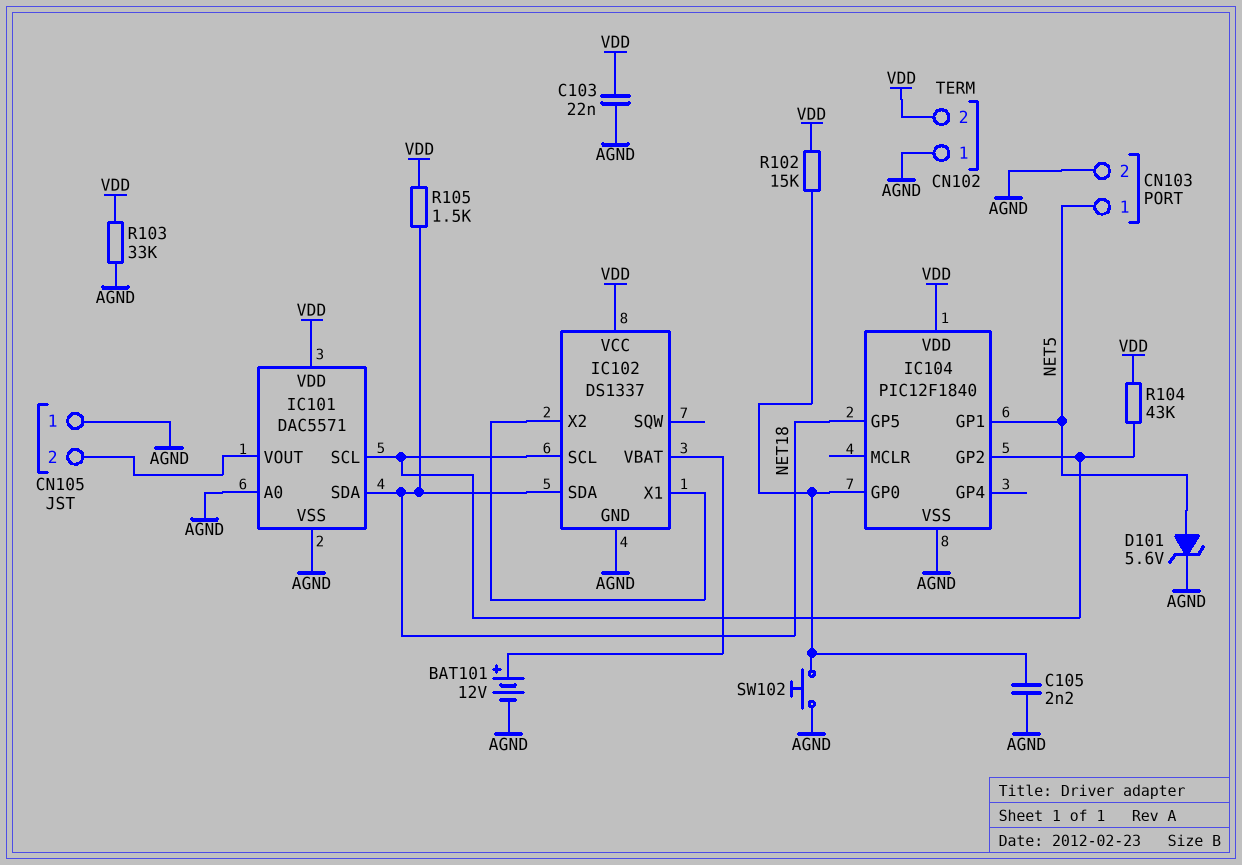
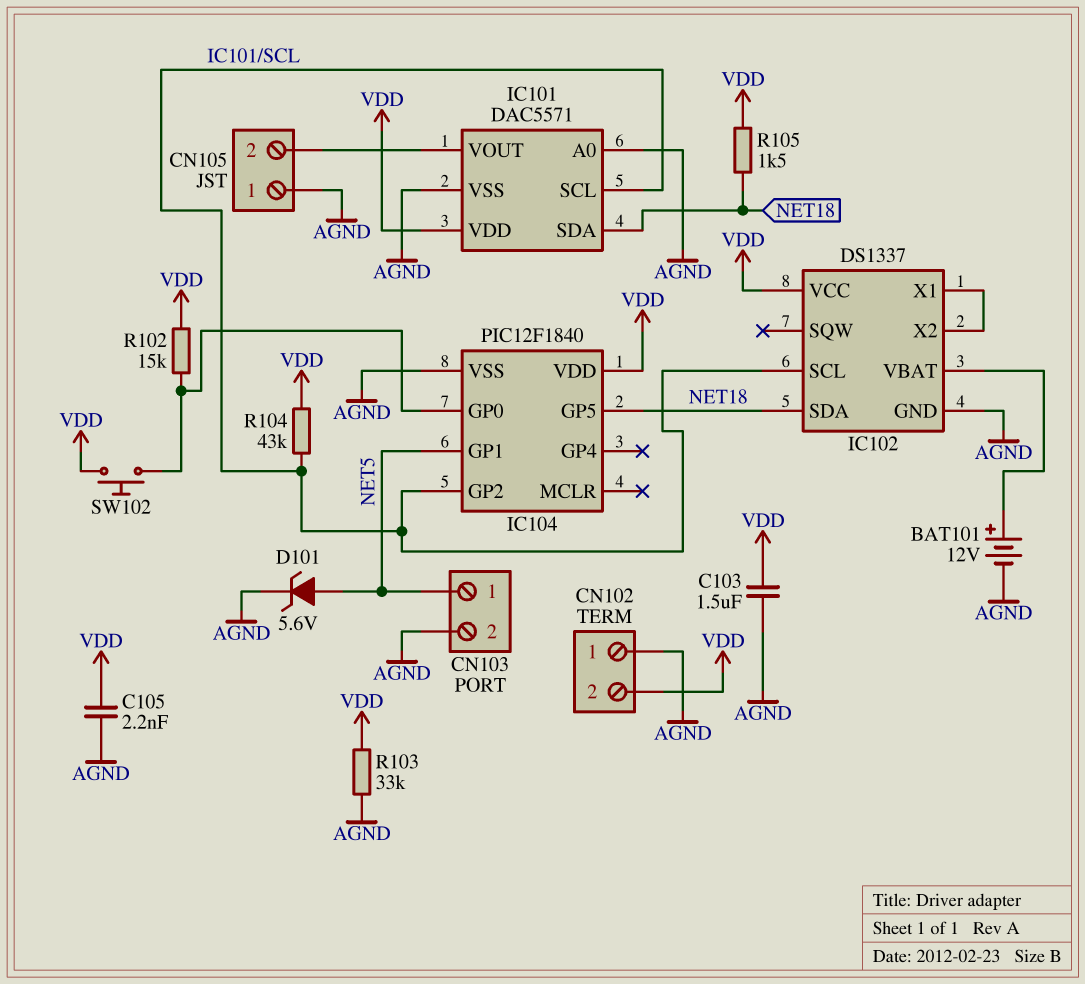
C103: 22nF (AGND, VDD) -> 1.5uF (AGND, VDD)
C105: 2.2nF (AGND, IC104/GP0) -> 2.2nF (AGND, VDD)
SW102: button (AGND, IC104/GP0) -> button (IC104/GP0, VDD)

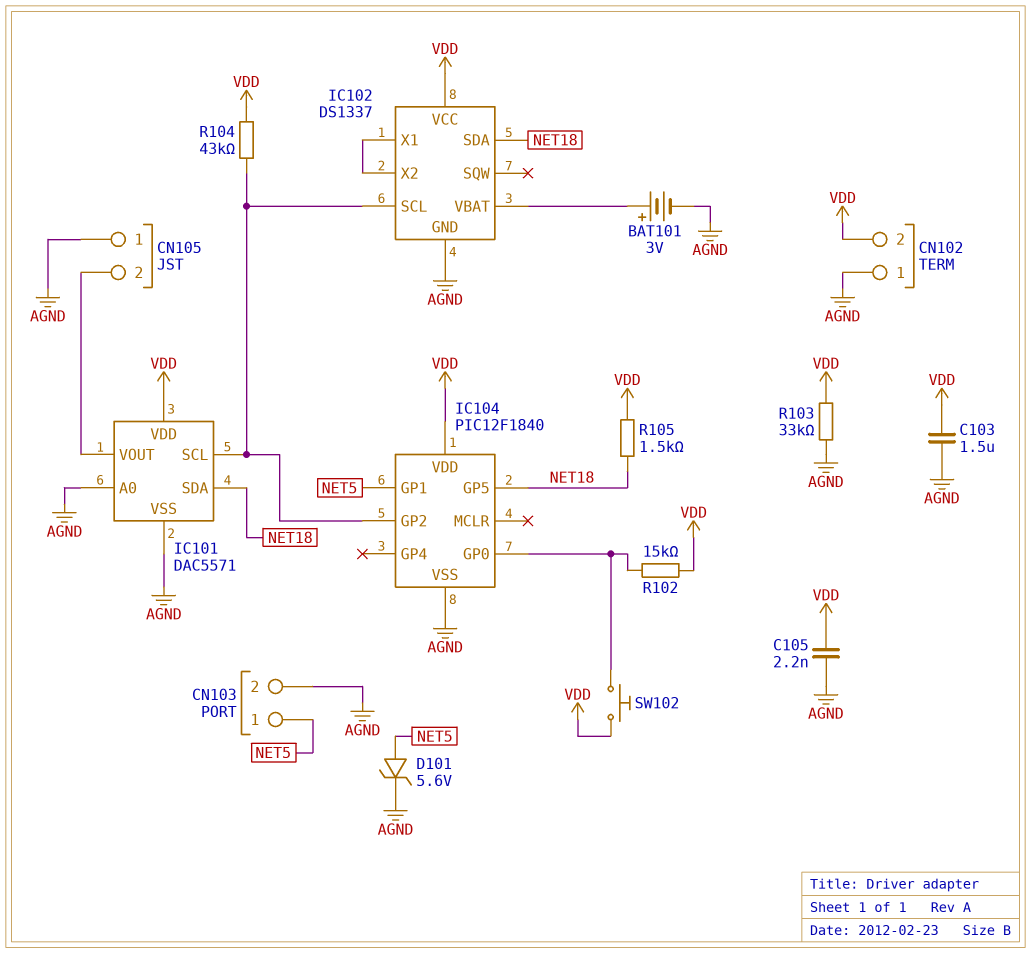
BAT101: 12V (plus IC102/VBAT, minus AGND) -> 3V (plus IC102/VBAT, minus AGND)

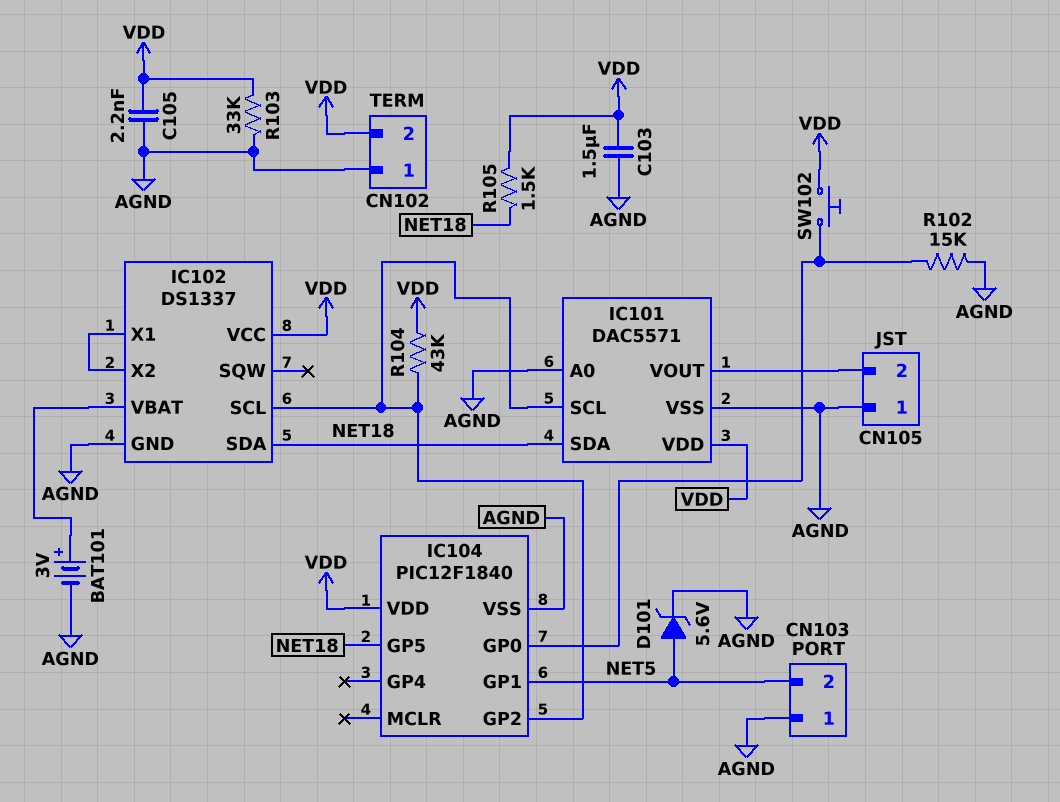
CN103 pin 1: NET5 -> AGND
CN103 pin 2: AGND -> NET5
R102: 15k (IC104/GP0, VDD) -> 15k (AGND, IC104/GP0)

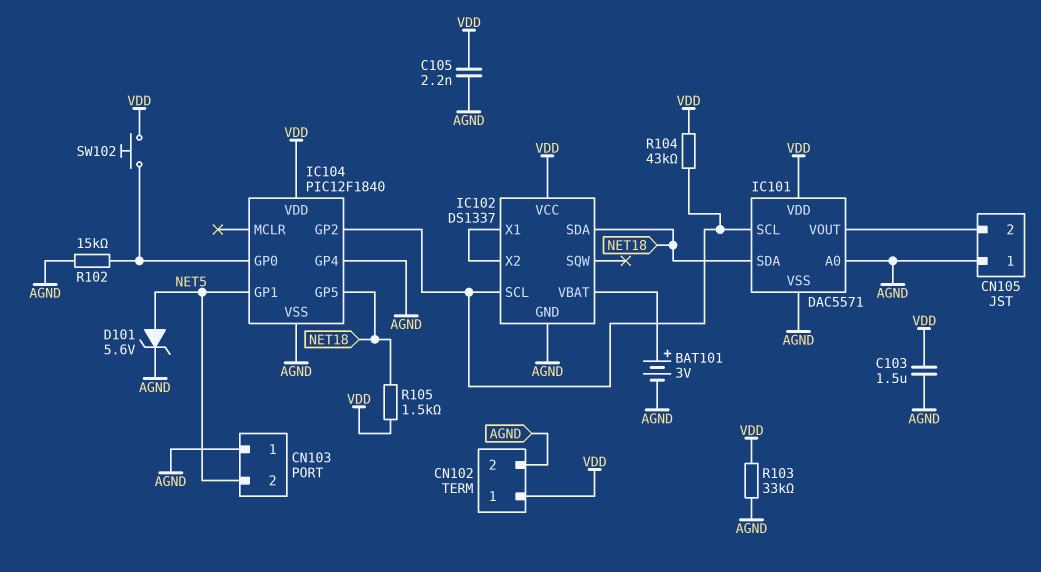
CN102 pin 1: AGND -> VDD
CN102 pin 2: VDD -> AGND
IC104 pin GP4: none -> AGND

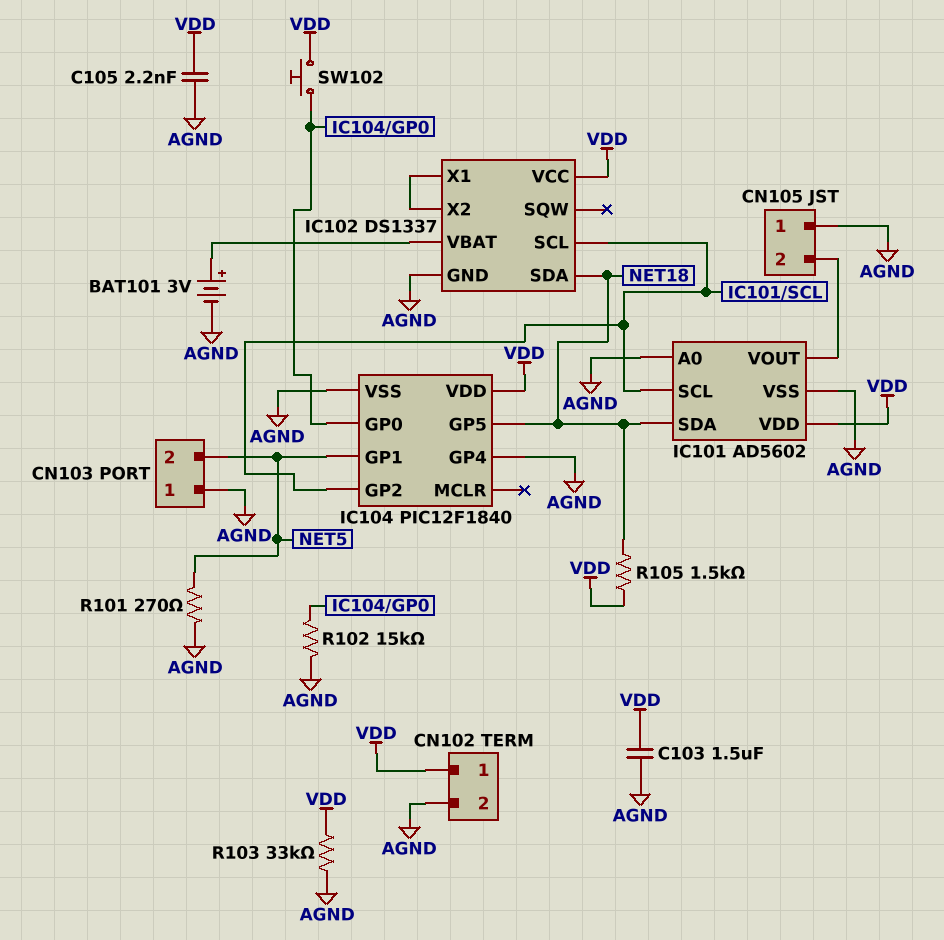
D101: zener 5.6V (A NET5, K AGND) -> none
IC101: DAC5571 -> AD5602
R101: none -> 270 (AGND, NET5)
R104: 43k (IC101/SCL, VDD) -> none

